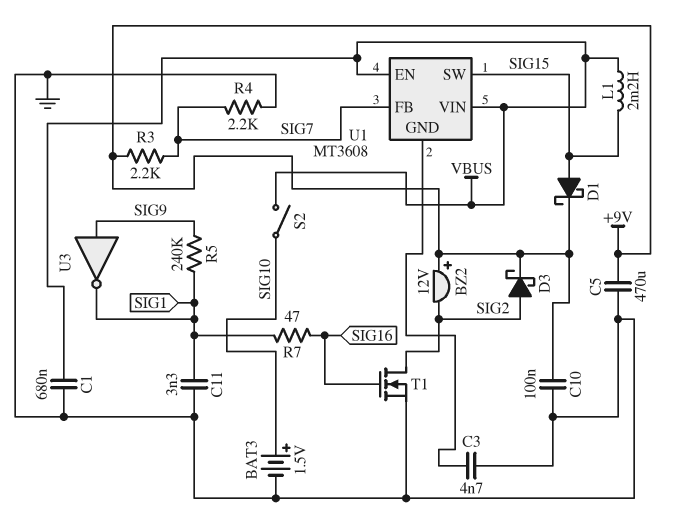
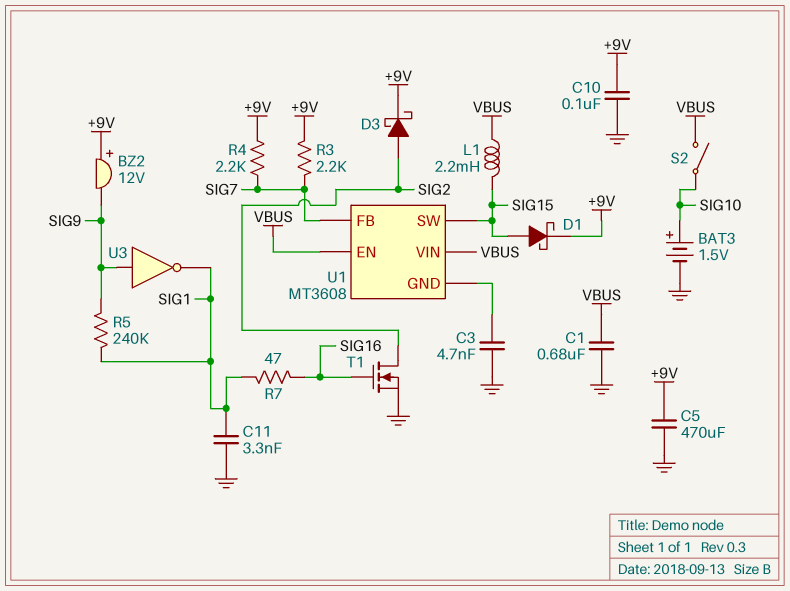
BZ2: buzzer 12V (plus +9V, minus SIG2) -> buzzer 12V (plus +9V, minus SIG9)
R4: 2.2k (GND, SIG7) -> 2.2k (+9V, SIG7)

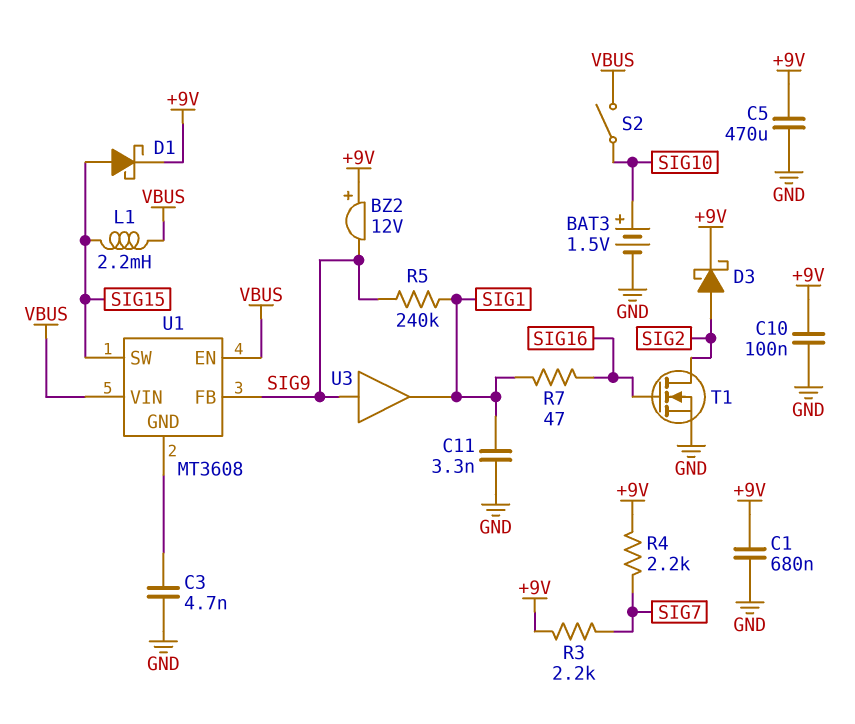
C1: 680nF (GND, VBUS) -> 680nF (+9V, GND)
U1 pin FB: SIG7 -> SIG9
U3: NOT (in SIG9, out SIG1) -> buffer (in SIG9, out SIG1)

